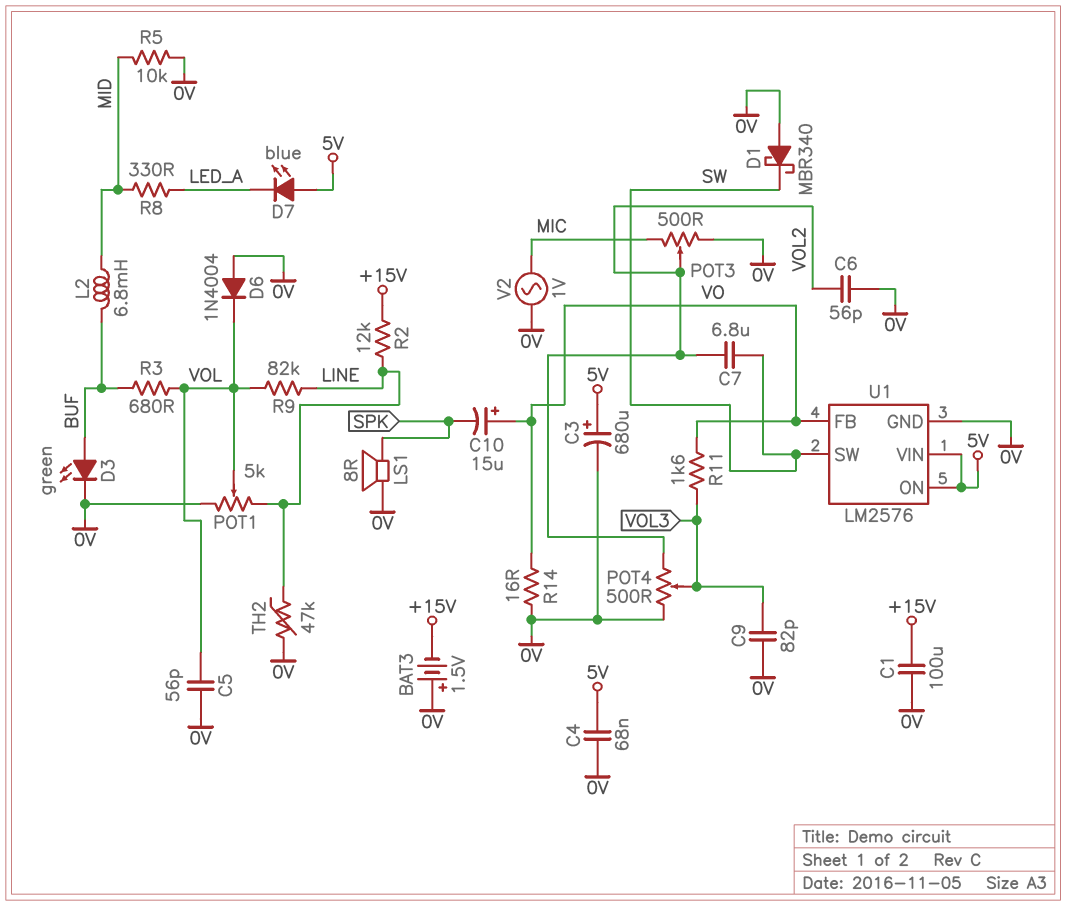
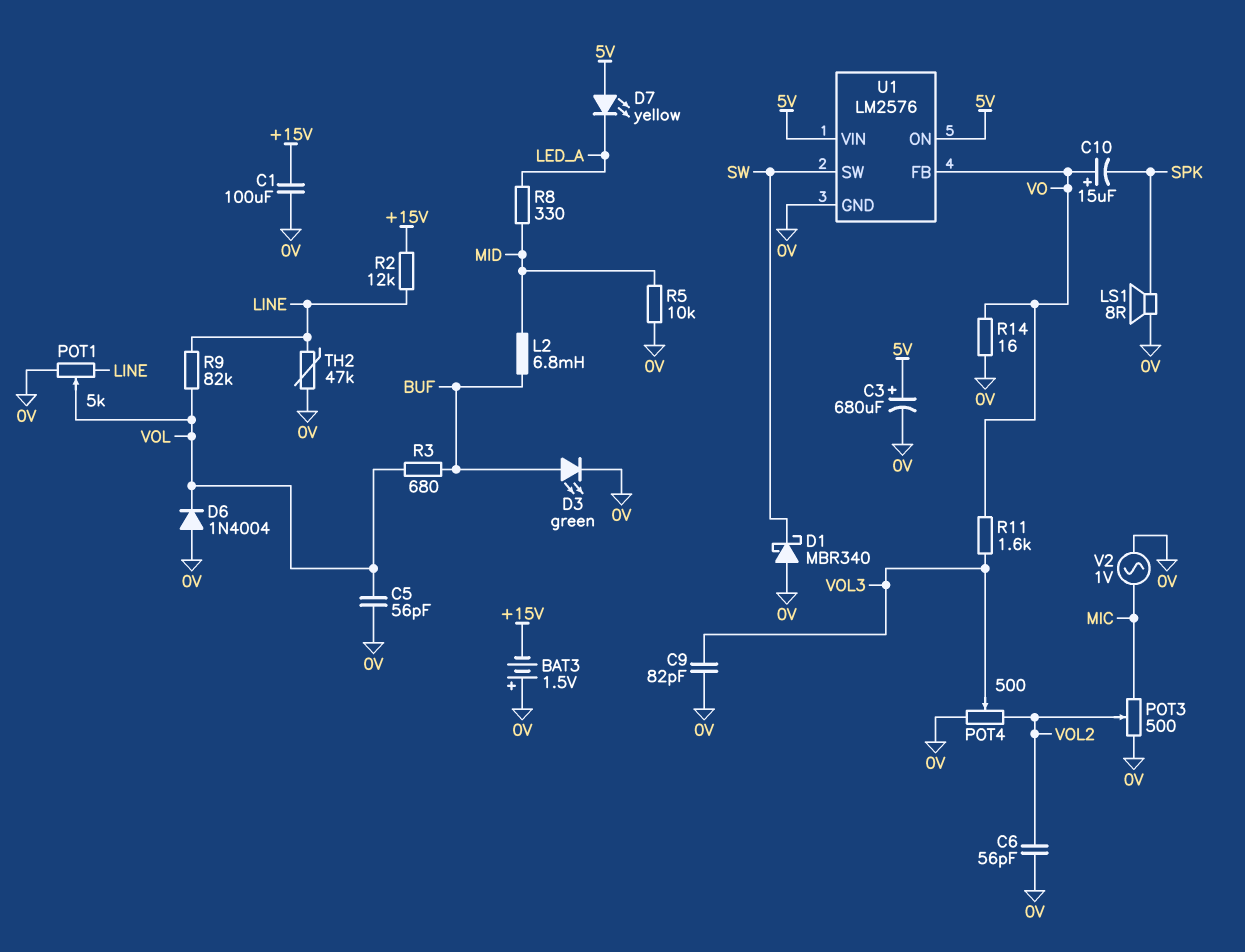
C4: 68nF (0V, 5V) -> none
C7: 6.8uF (SW, VOL2) -> none
D7: LED blue (A 5V, K LED_A) -> LED yellow (A 5V, K LED_A)

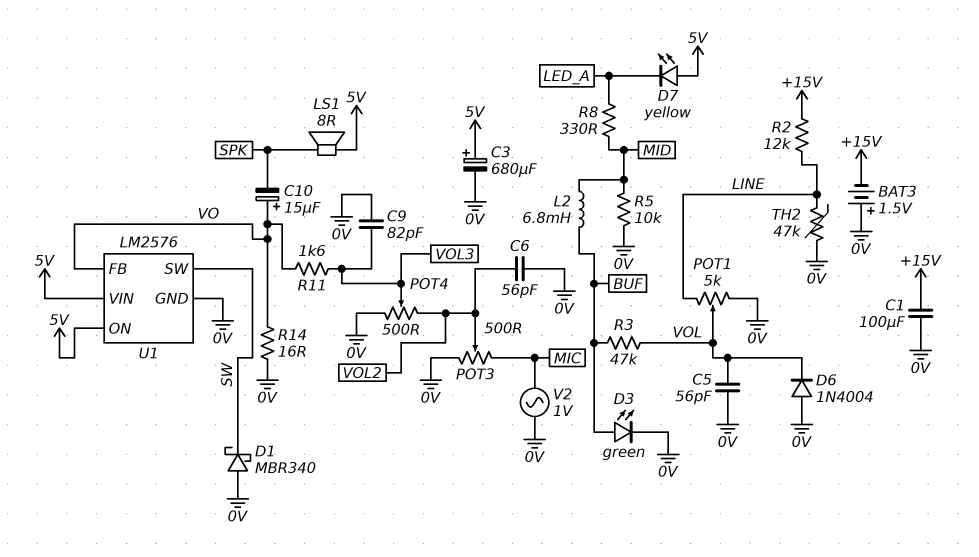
LS1: speaker 8R (0V, SPK) -> speaker 8R (5V, SPK)
R3: 680 (BUF, VOL) -> 47k (BUF, VOL)
R9: 82k (LINE, VOL) -> none

